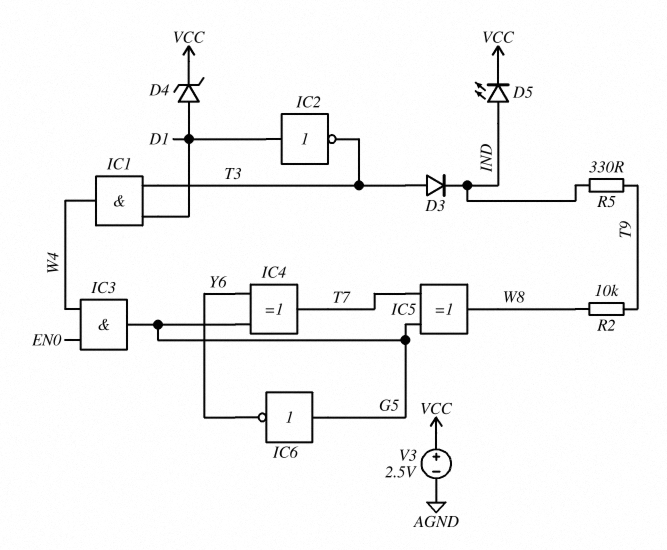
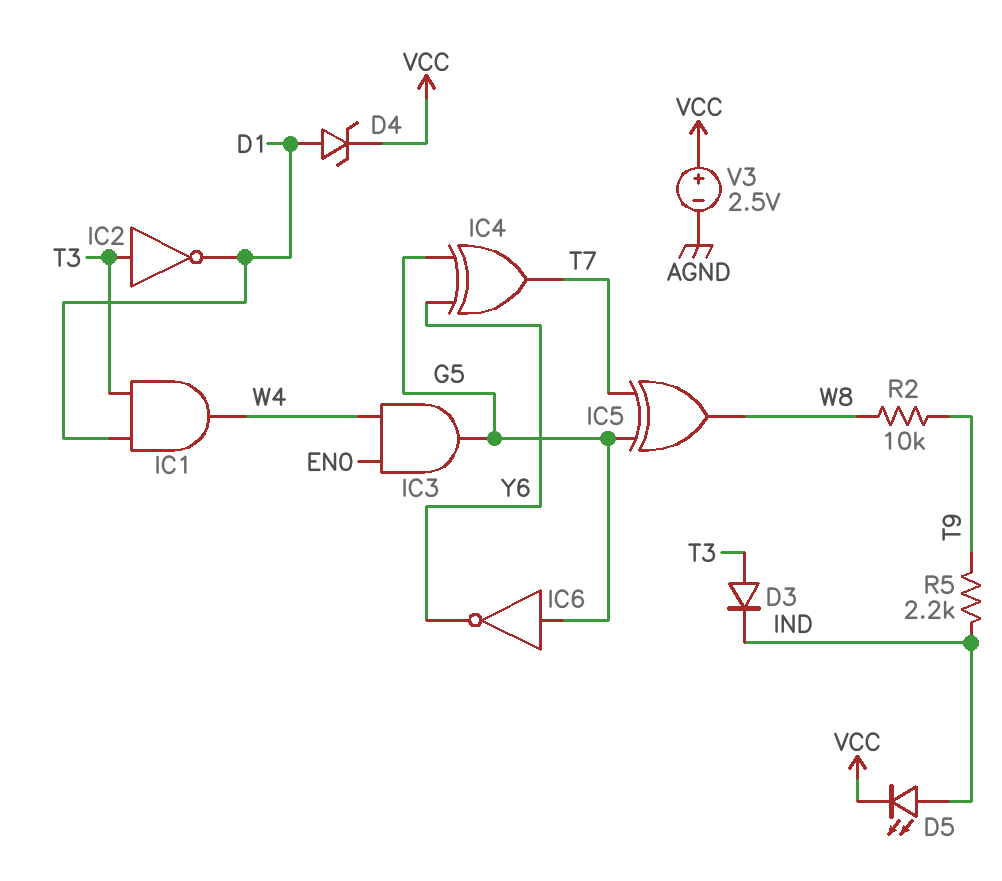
IC2: NOT (in D1, out T3) -> NOT (in T3, out D1)
R5: 330 (IND, T9) -> 2.2k (IND, T9)

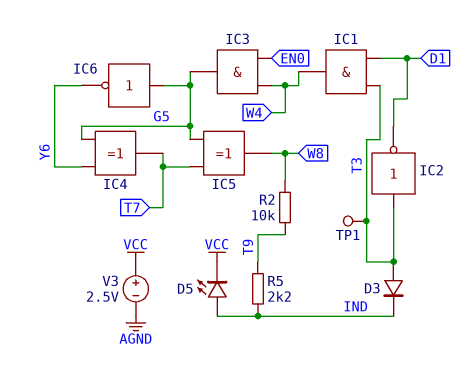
D4: zener (A D1, K VCC) -> none
TP1: none -> test point (T3)

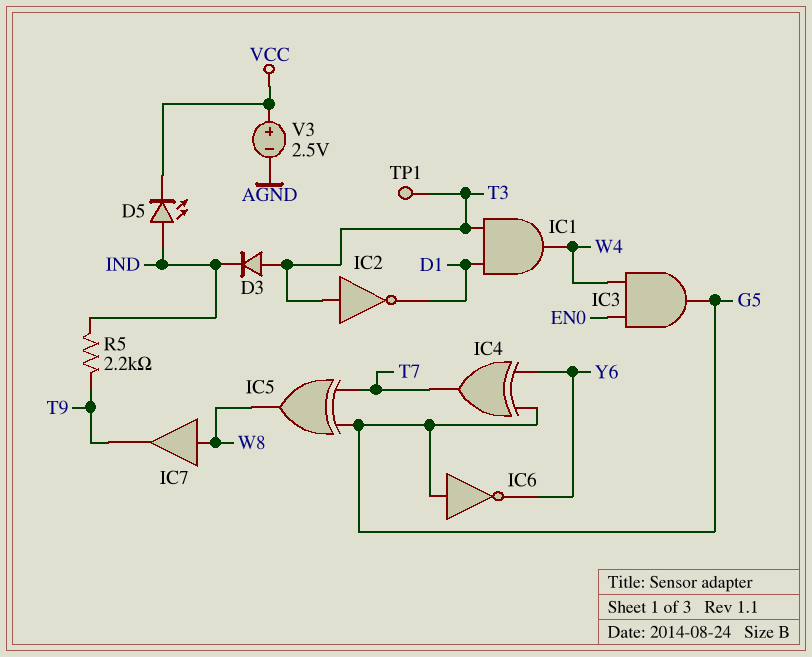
IC7: none -> buffer (in W8, out T9)
R2: 10k (T9, W8) -> none

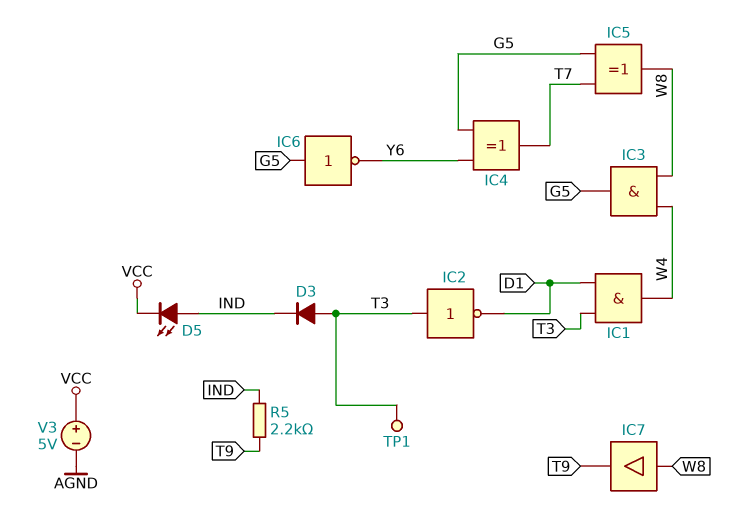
IC3: AND (in EN0, in W4, out G5) -> AND (in W4, in W8, out G5)
V3: 2.5V (plus VCC, minus AGND) -> 5V (plus VCC, minus AGND)

